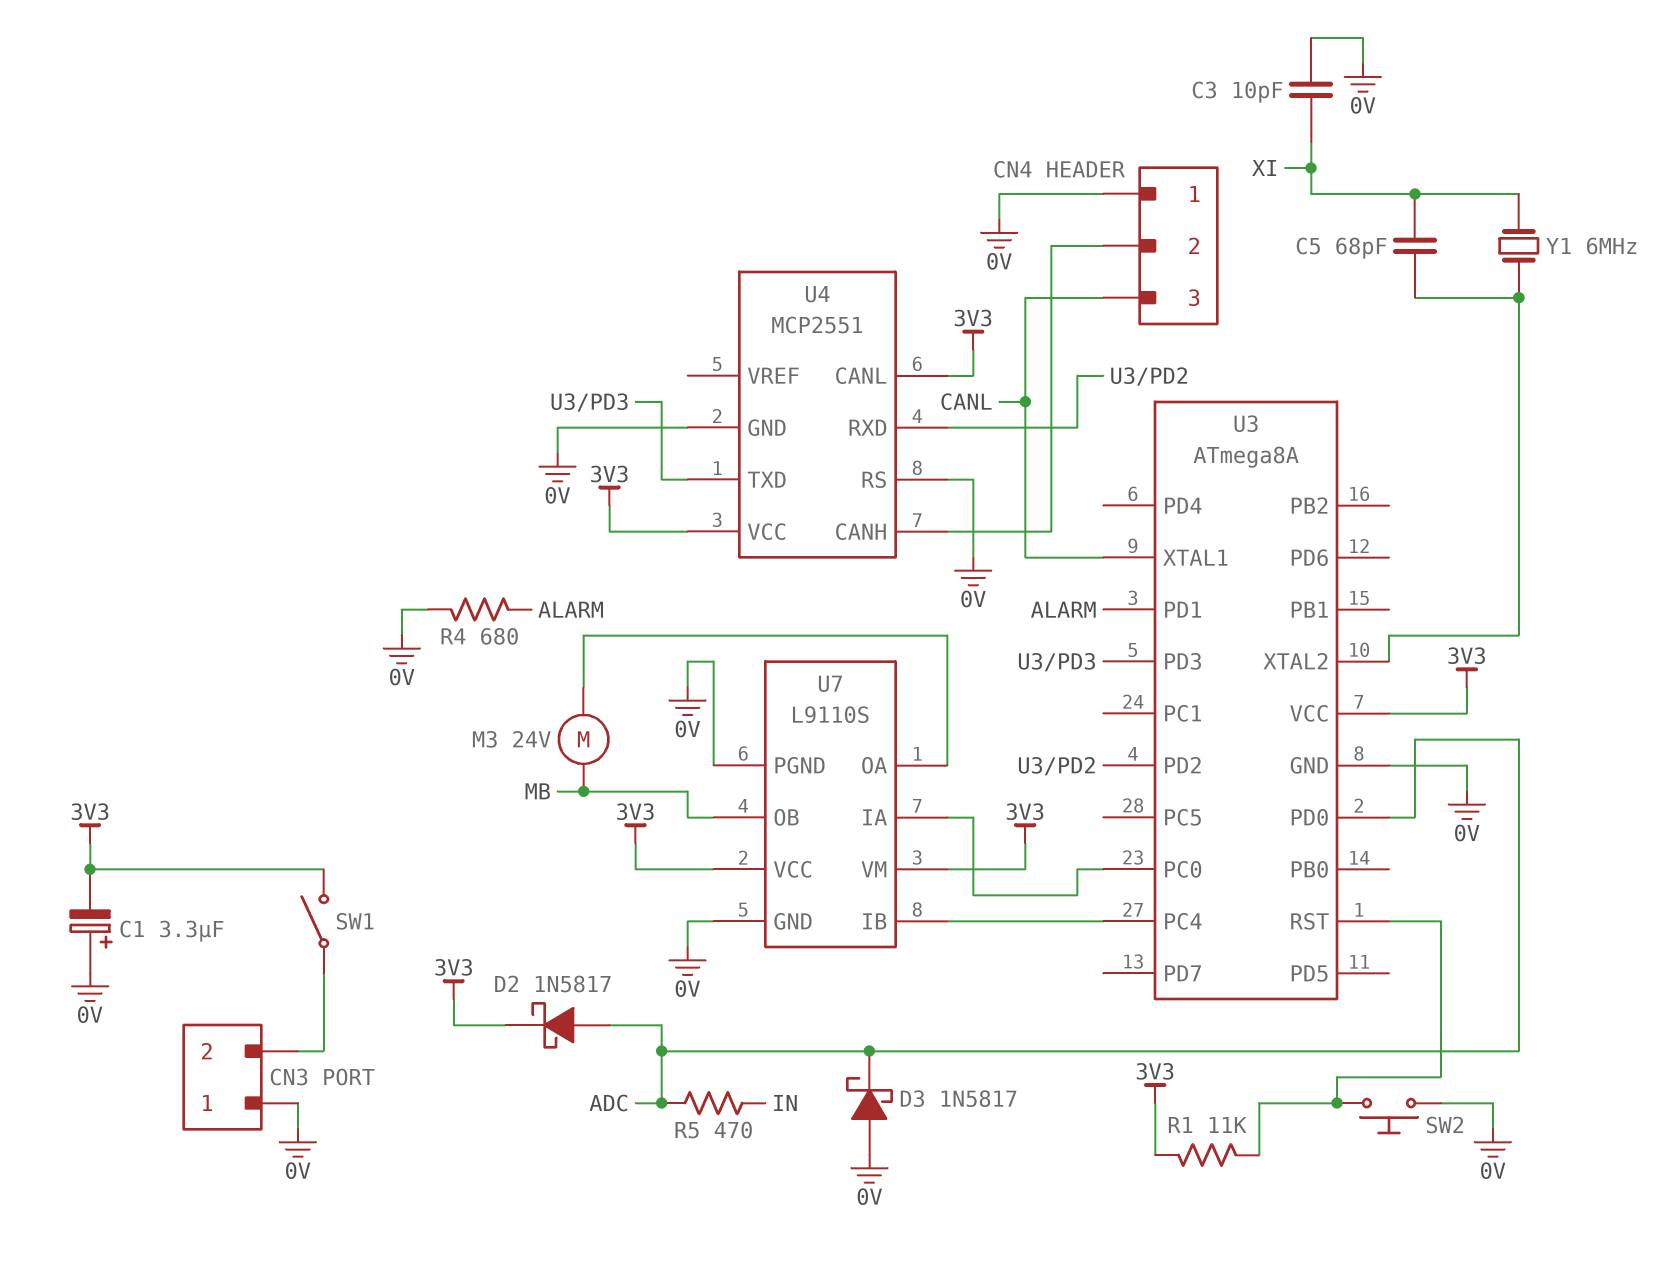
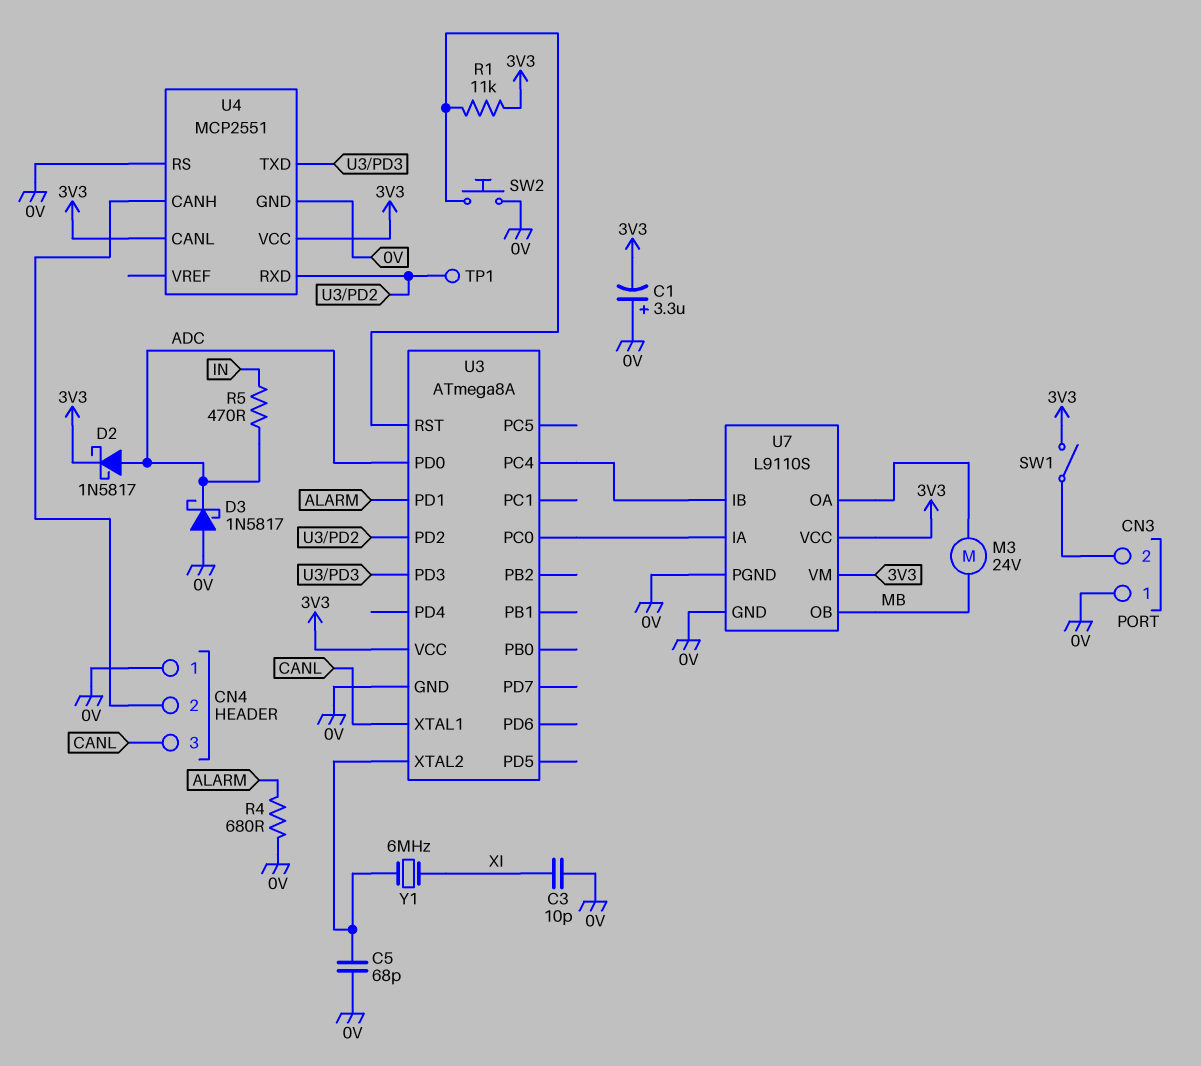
C5: 68pF (U3/XTAL2, XI) -> 68pF (0V, U3/XTAL2)
TP1: none -> test point (U3/PD2)

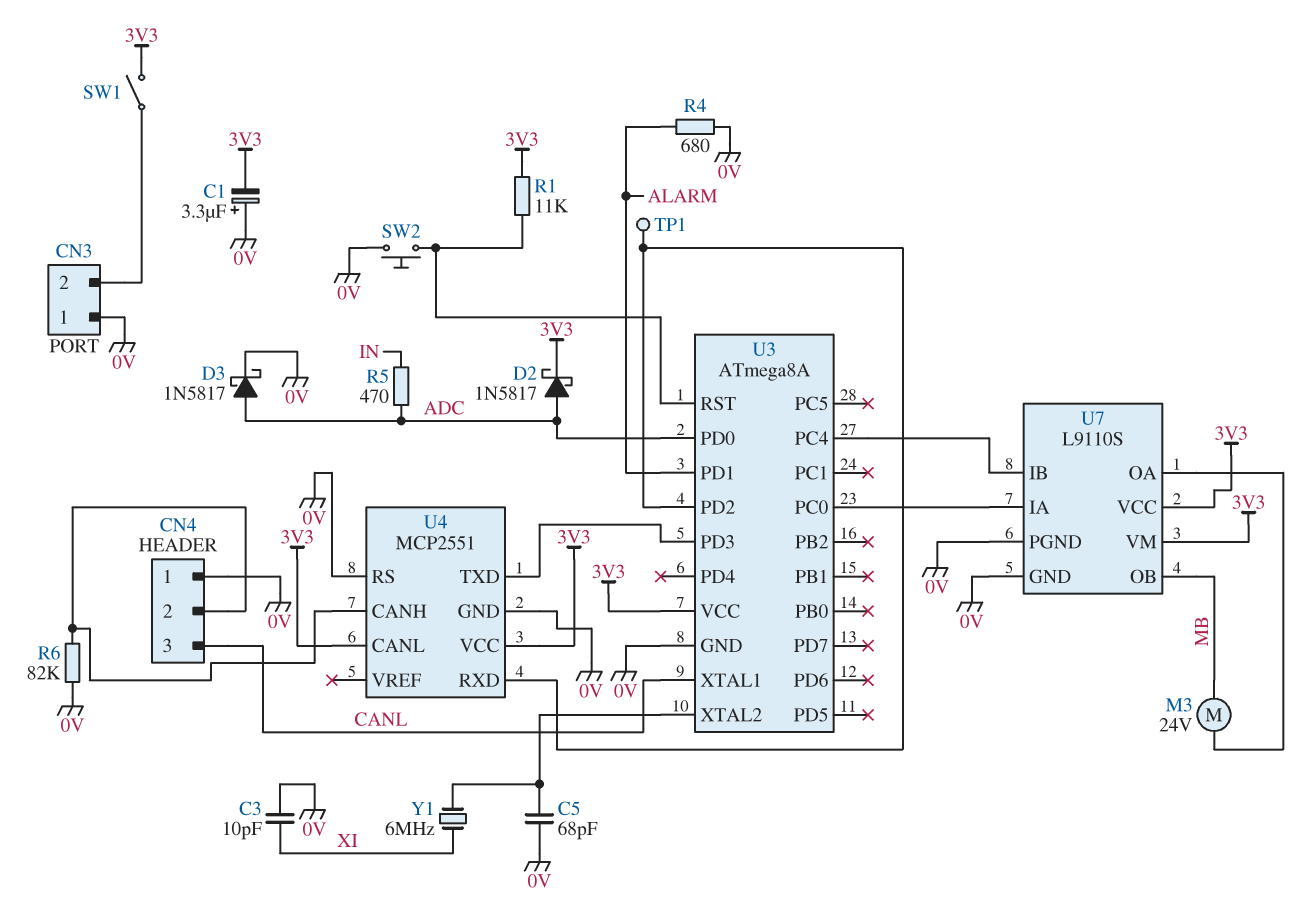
D3: schottky 1N5817 (A 0V, K ADC) -> schottky 1N5817 (A ADC, K 0V)
R6: none -> 82k (0V, CN4/2)

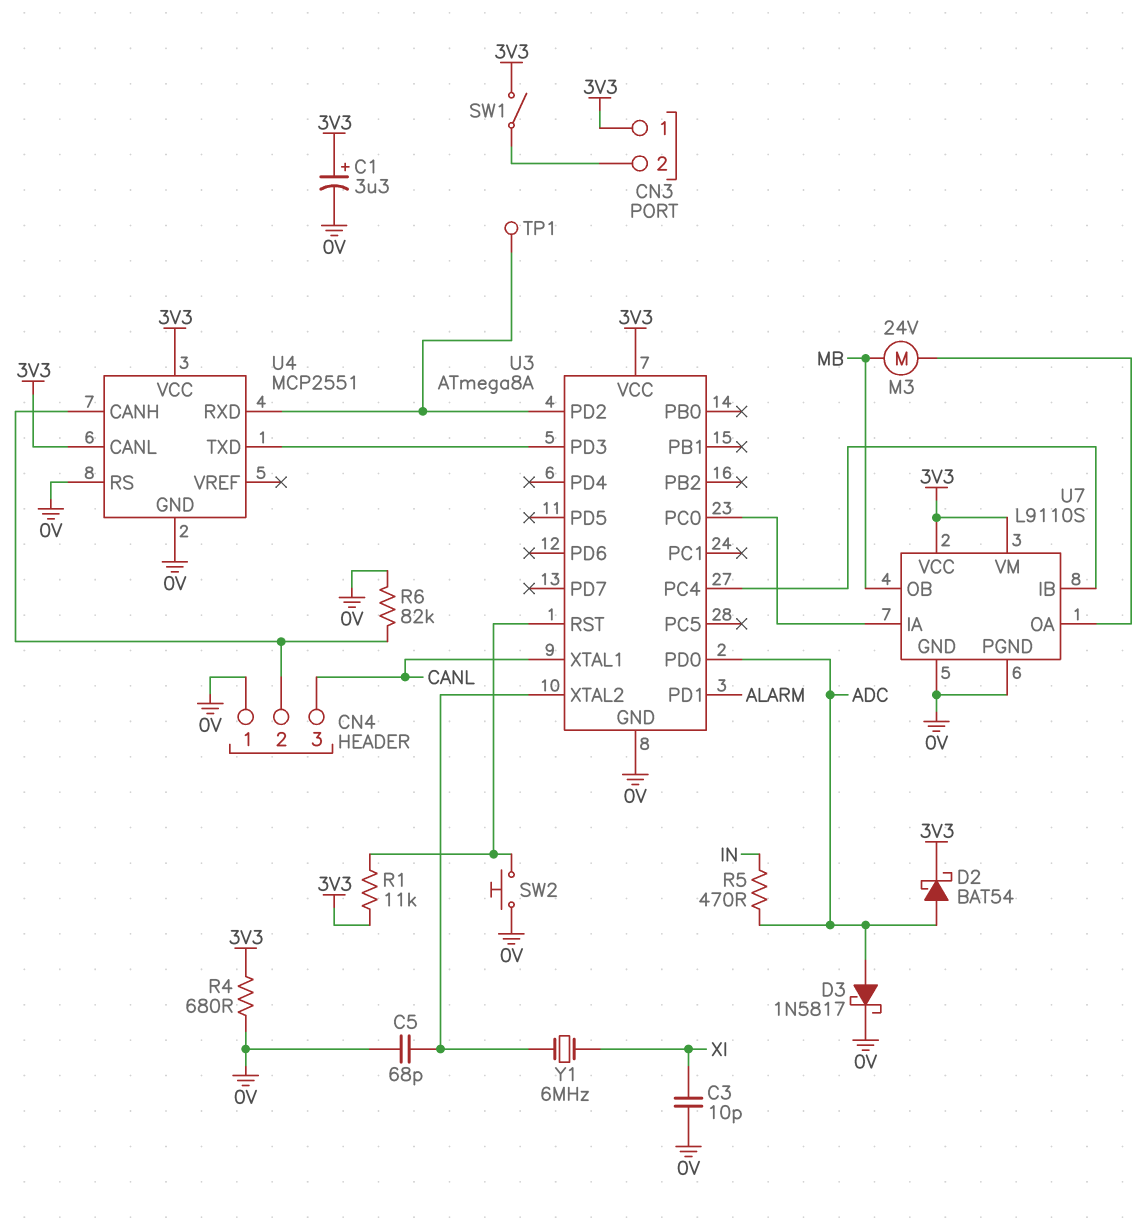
C1: 3.3uF (plus 0V, minus 3V3) -> 3.3uF (plus 3V3, minus 0V)
CN3 pin 1: 0V -> 3V3
D2: schottky 1N5817 (A ADC, K 3V3) -> schottky BAT54 (A ADC, K 3V3)
R4: 680 (0V, ALARM) -> 680 (0V, 3V3)

